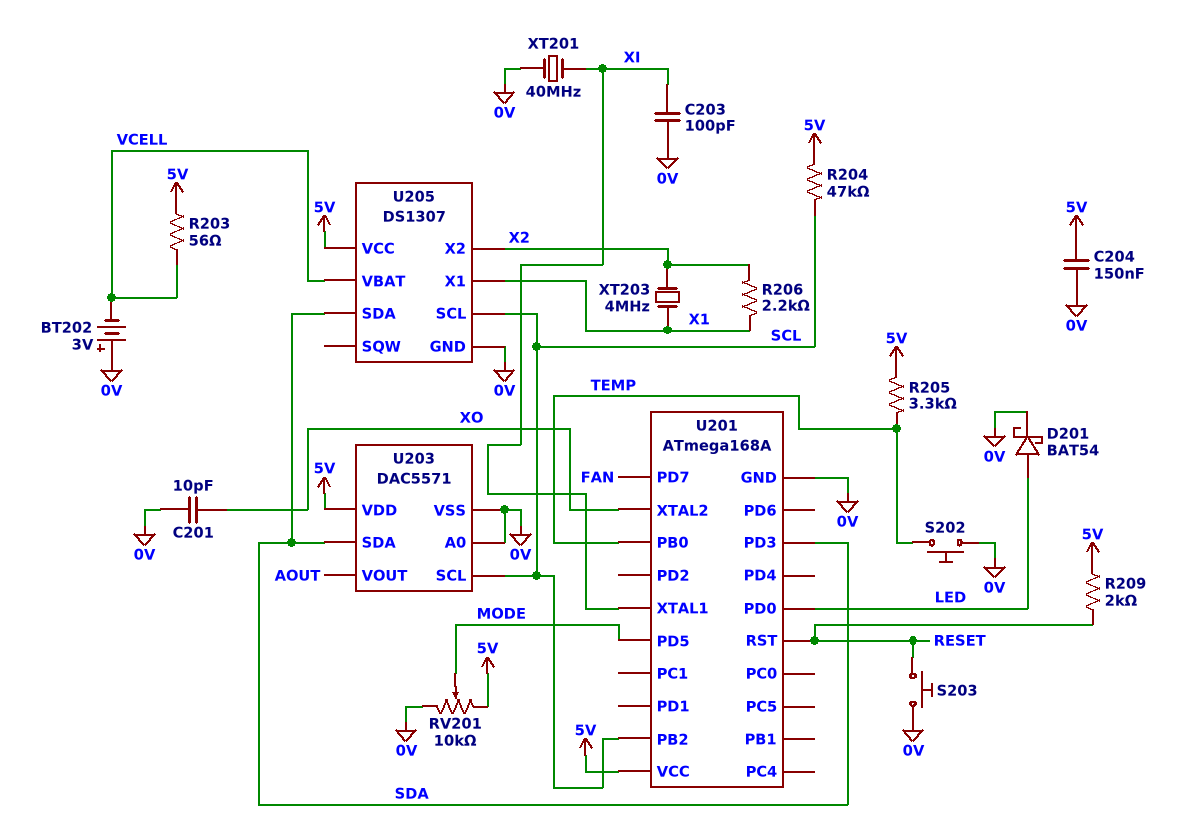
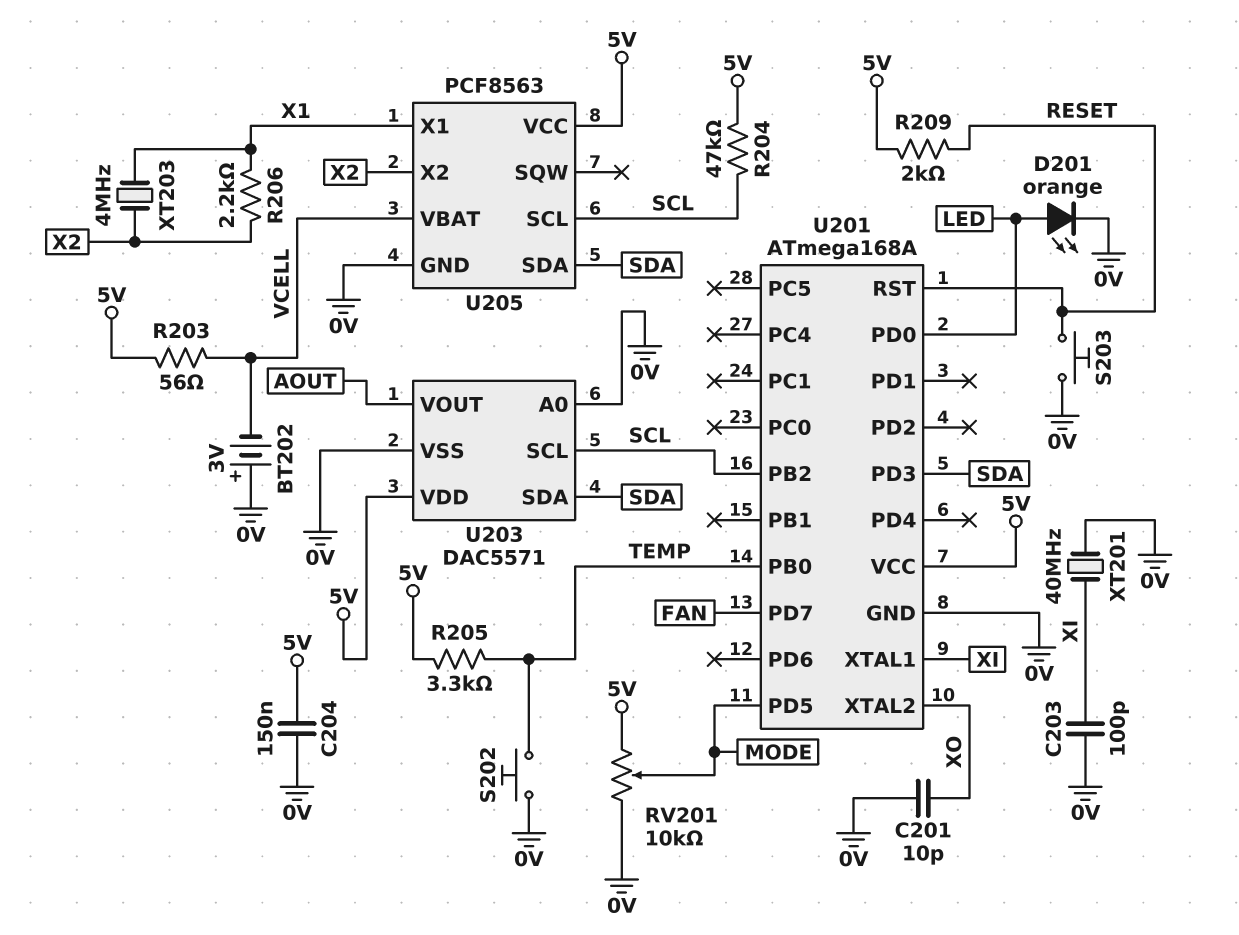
D201: schottky BAT54 (A LED, K 0V) -> LED orange (A LED, K 0V)
U205: DS1307 -> PCF8563

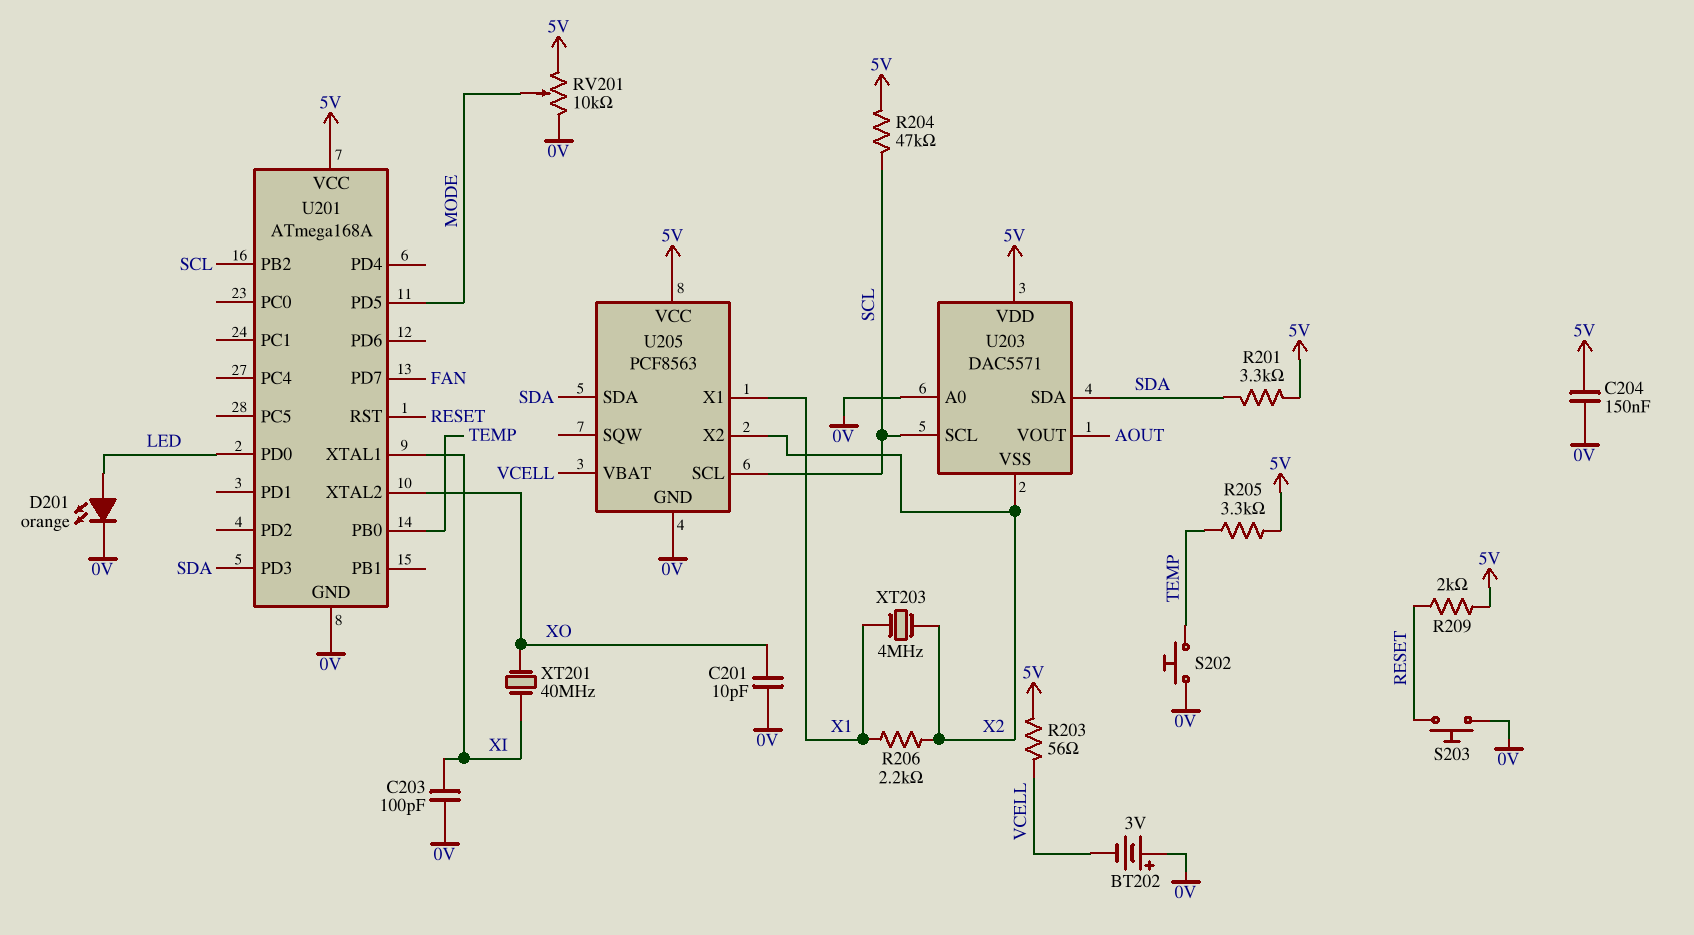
R201: none -> 3.3k (5V, SDA)
U203 pin VSS: 0V -> X2
XT201: 40MHz (0V, XI) -> 40MHz (XI, XO)

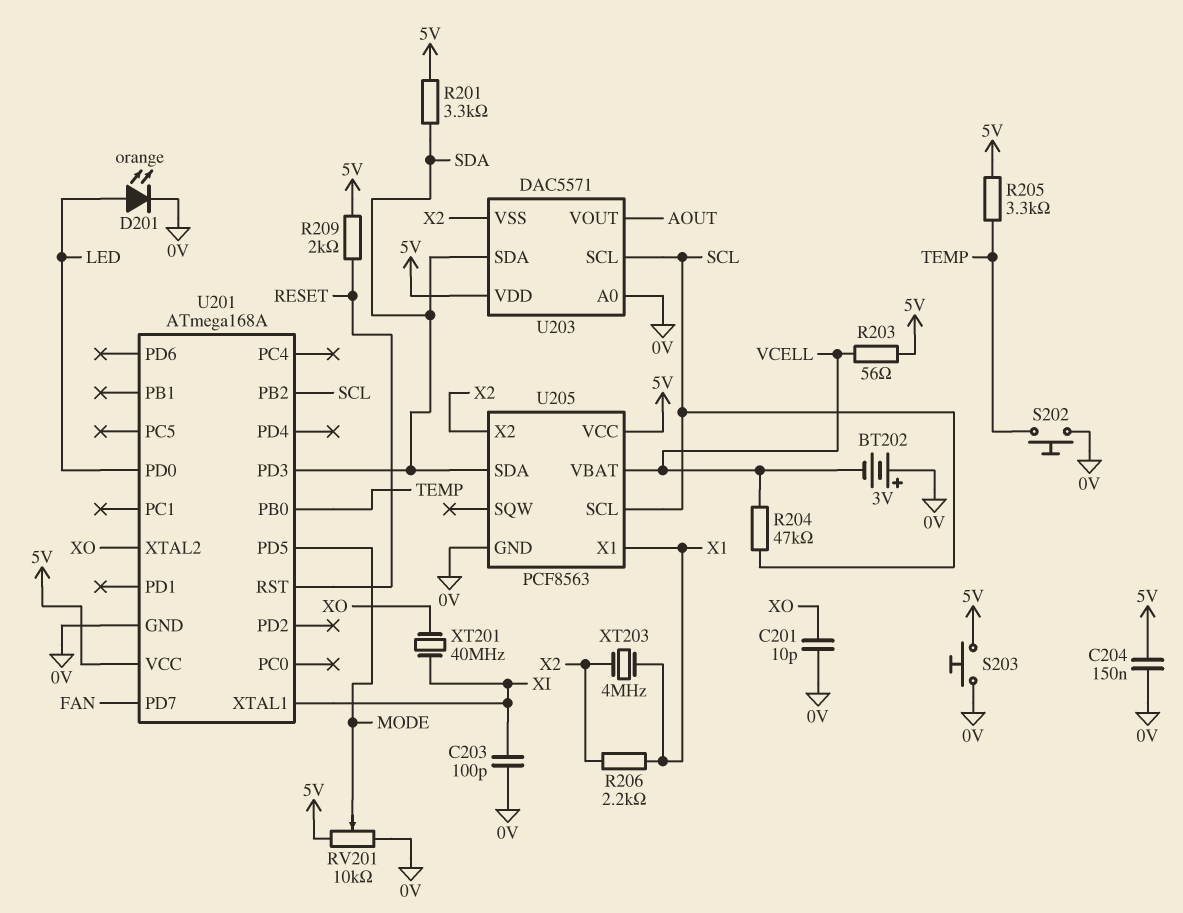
R204: 47k (5V, SCL) -> 47k (SCL, VCELL)
S203: button (0V, RESET) -> button (0V, 5V)

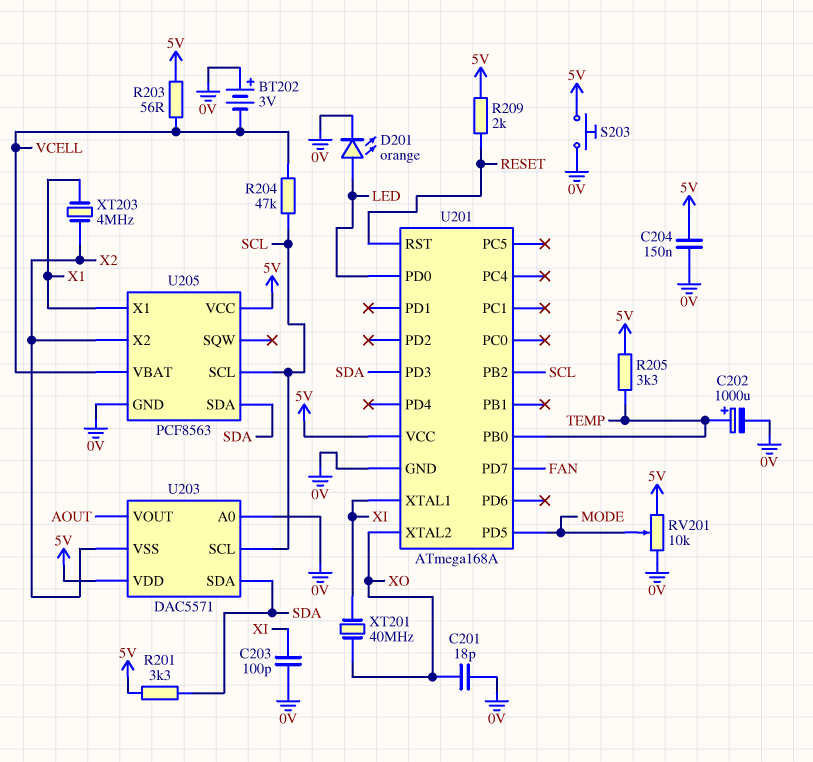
C201: 10pF (0V, XO) -> 18pF (0V, XO)
C202: none -> 1000uF (plus TEMP, minus 0V)
R206: 2.2k (X1, X2) -> none
S202: button (0V, TEMP) -> none

